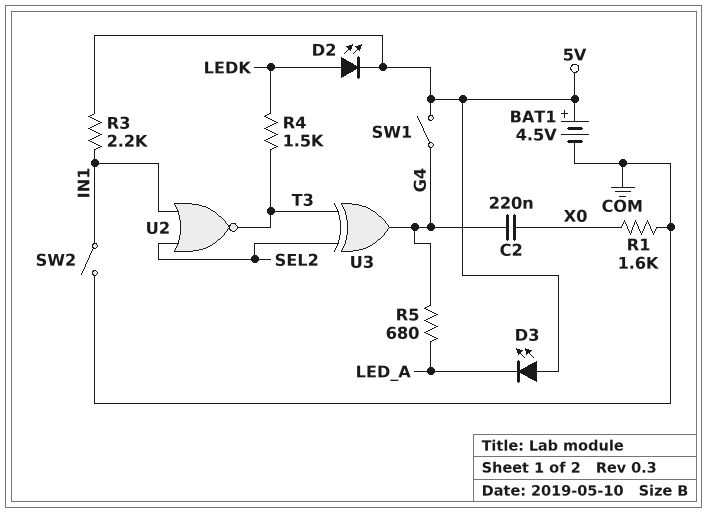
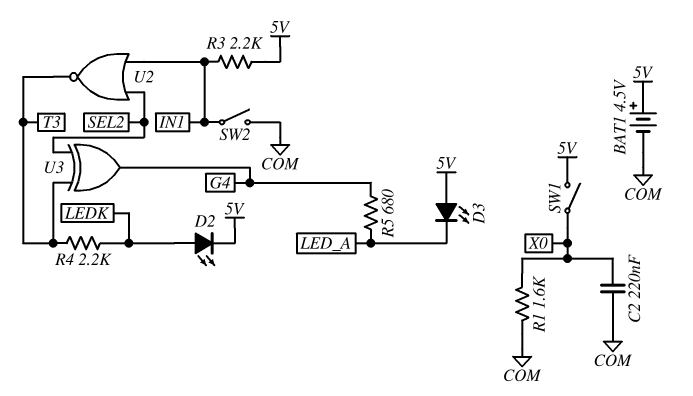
C2: 220nF (G4, X0) -> 220nF (COM, X0)
R4: 1.5k (LEDK, T3) -> 2.2k (LEDK, T3)
SW1: switch (5V, G4) -> switch (5V, X0)

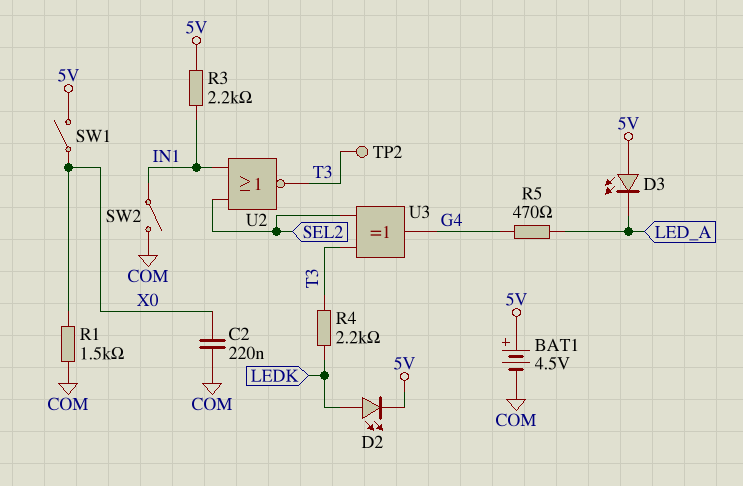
R1: 1.6k (COM, X0) -> 1.5k (COM, X0)
R5: 680 (G4, LED_A) -> 470 (G4, LED_A)
TP2: none -> test point (T3)

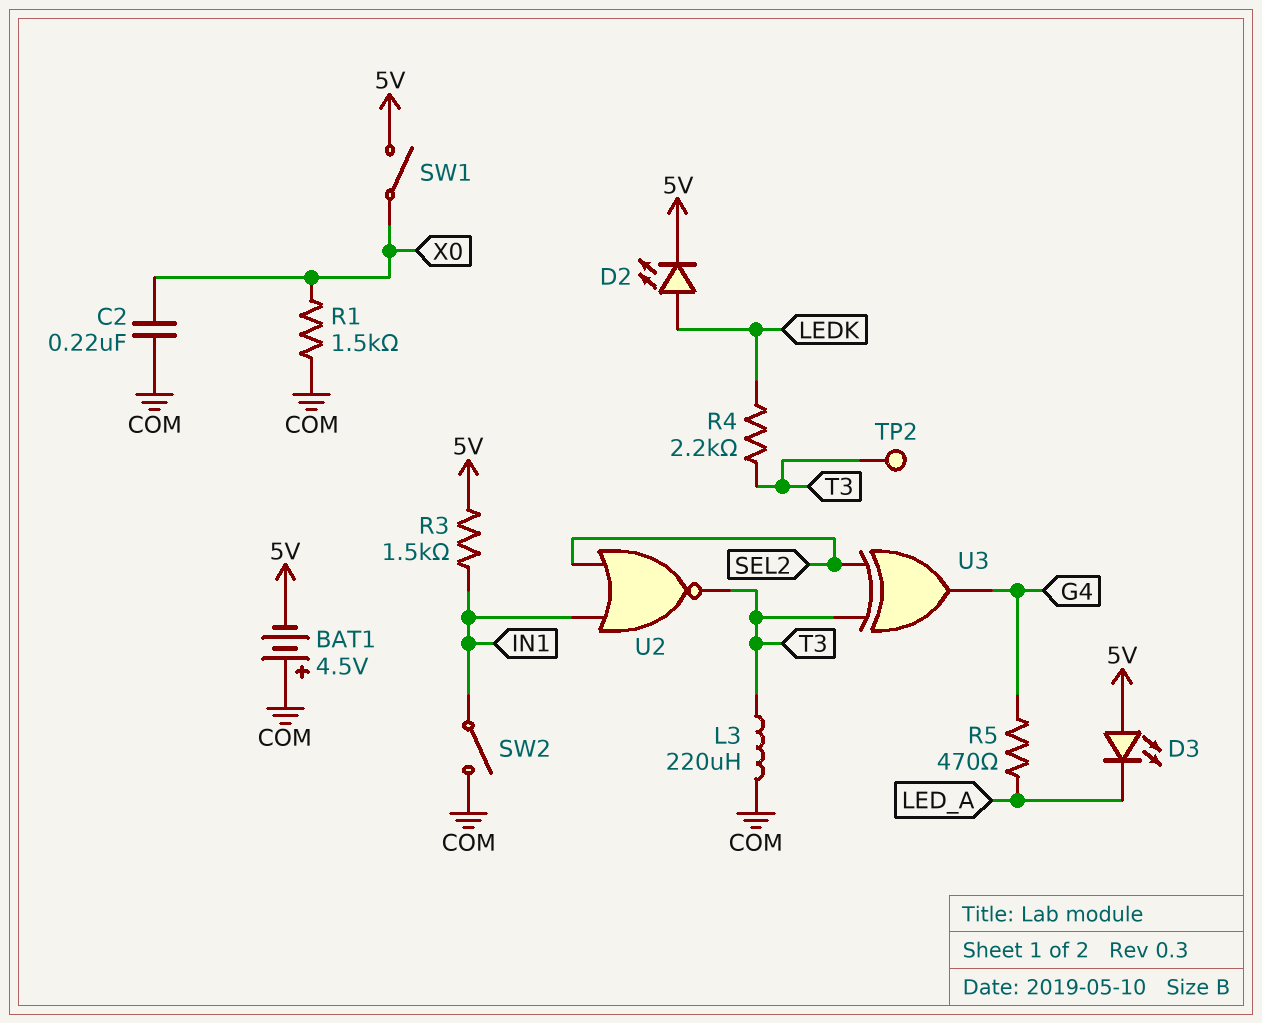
BAT1: 4.5V (plus 5V, minus COM) -> 4.5V (plus COM, minus 5V)
L3: none -> 220uH (COM, T3)
R3: 2.2k (5V, IN1) -> 1.5k (5V, IN1)

